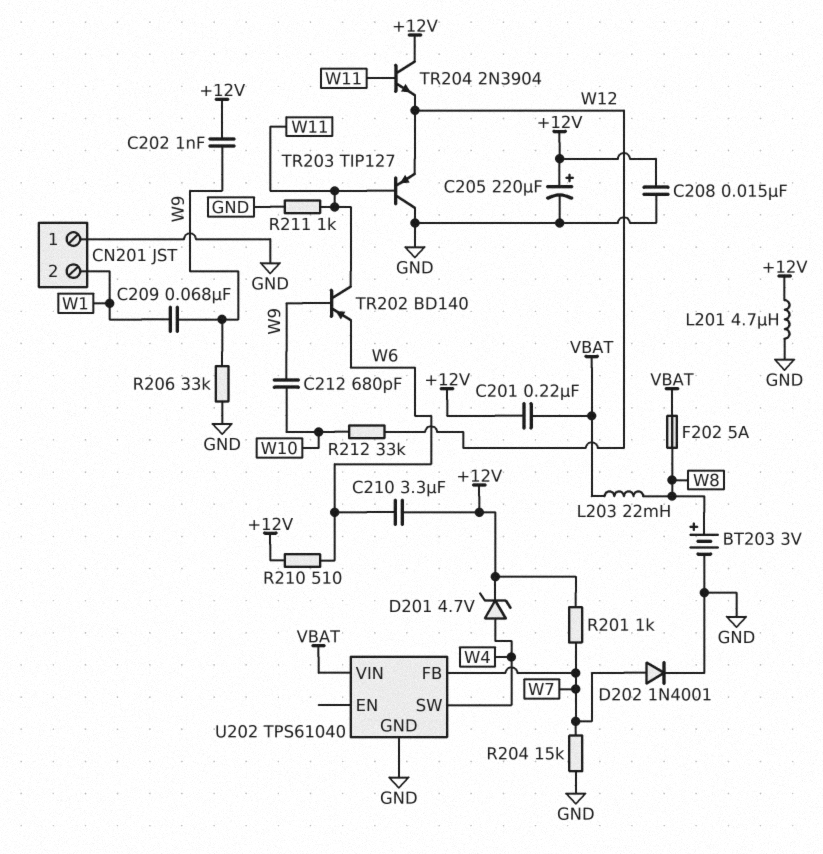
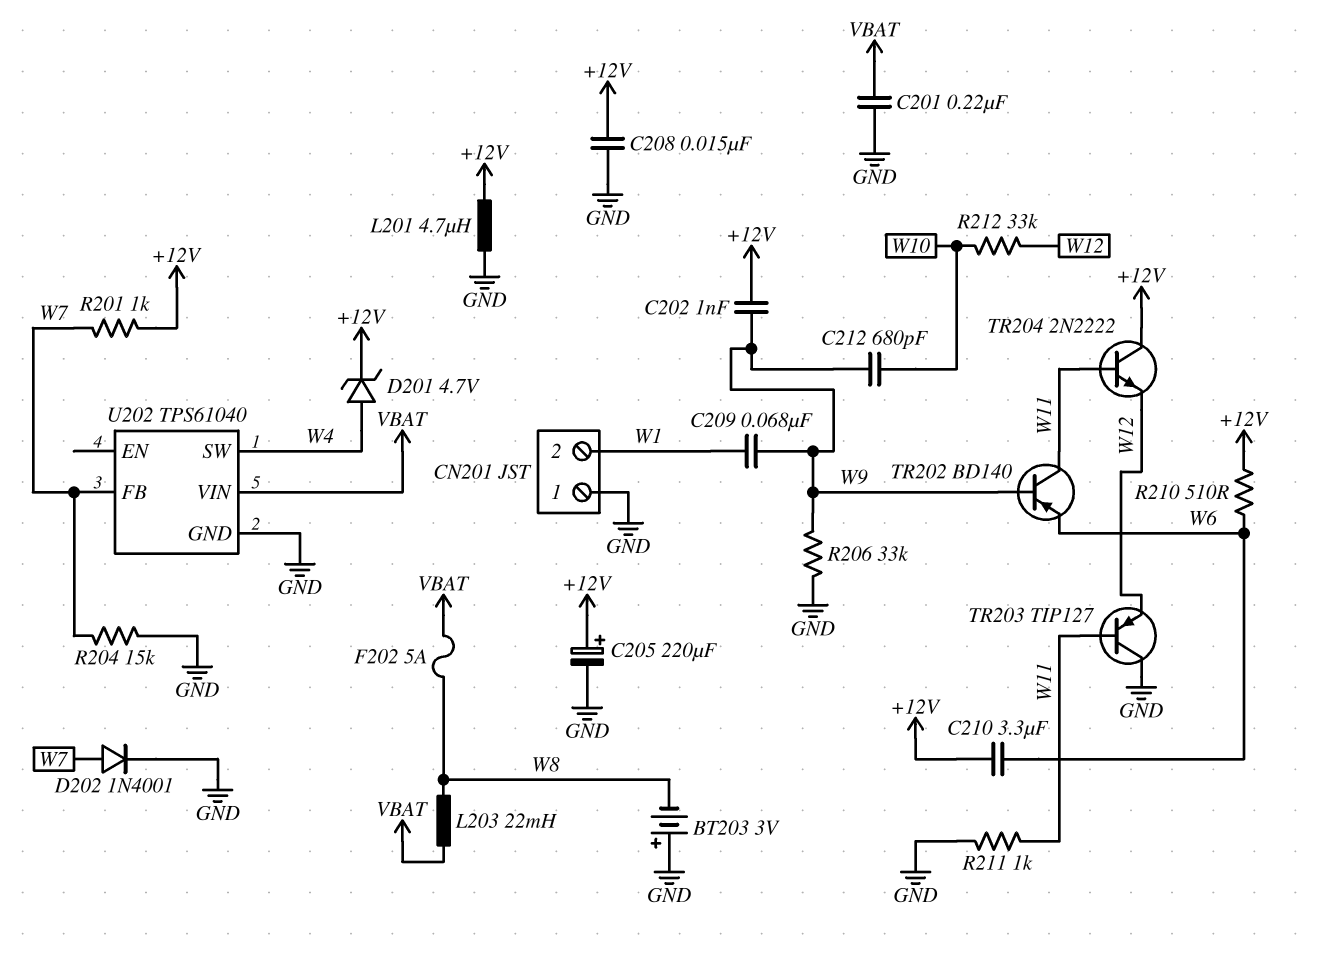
BT203: 3V (plus W8, minus GND) -> 3V (plus GND, minus W8)
C201: 220nF (+12V, VBAT) -> 220nF (GND, VBAT)
TR204: NPN 2N3904 (B W11, C +12V, E W12) -> NPN 2N2222 (B W11, C +12V, E W12)

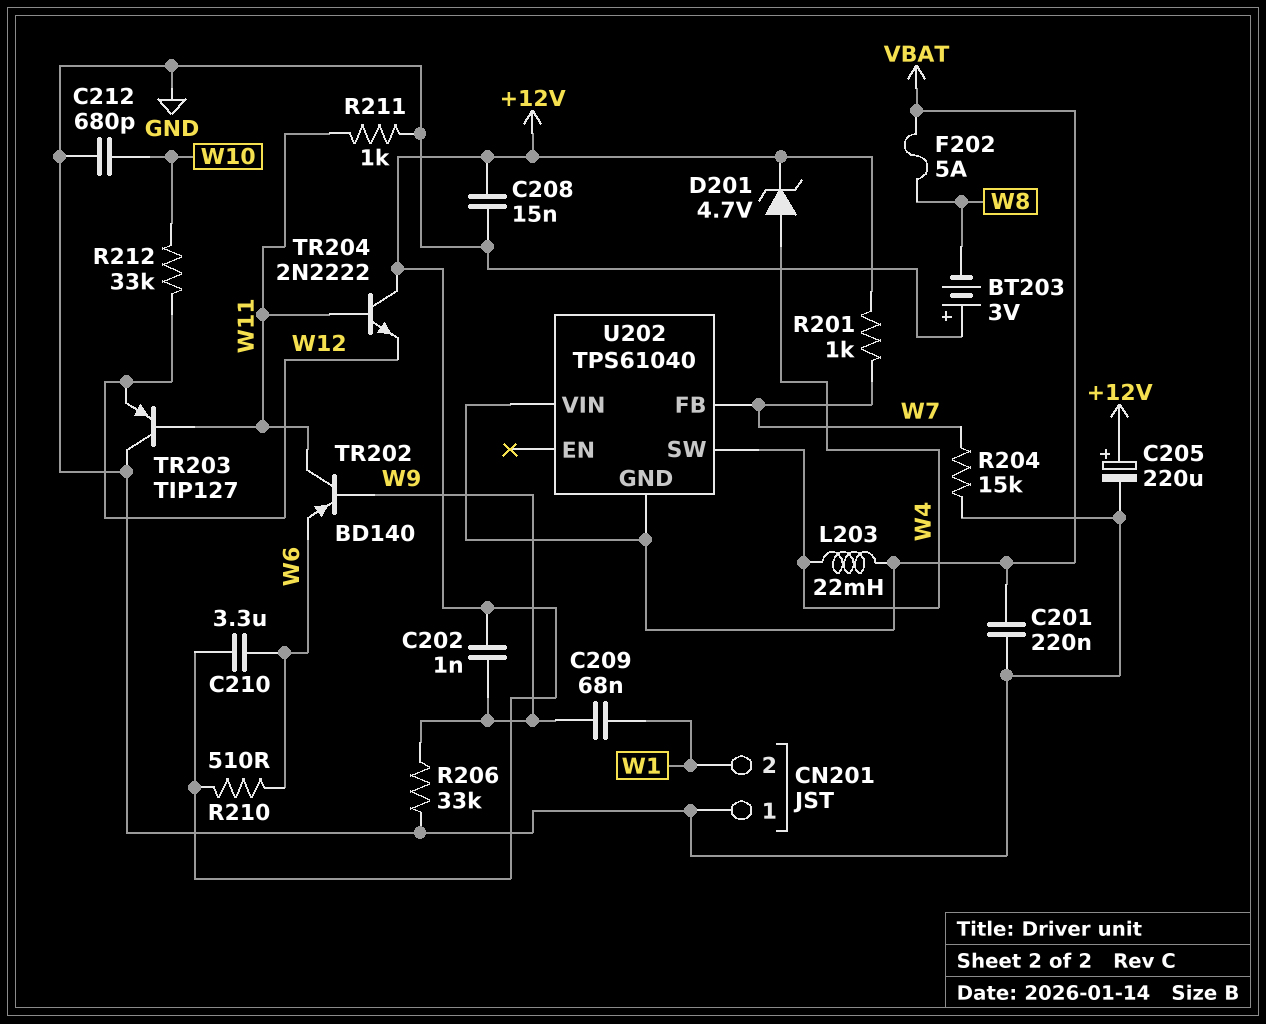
C212: 680pF (W9, W10) -> 680pF (GND, W10)
D202: diode 1N4001 (A W7, K GND) -> none
L201: 4.7uH (+12V, GND) -> none
L203: 22mH (VBAT, W8) -> 22mH (VBAT, W4)
U202 pin GND: GND -> VBAT

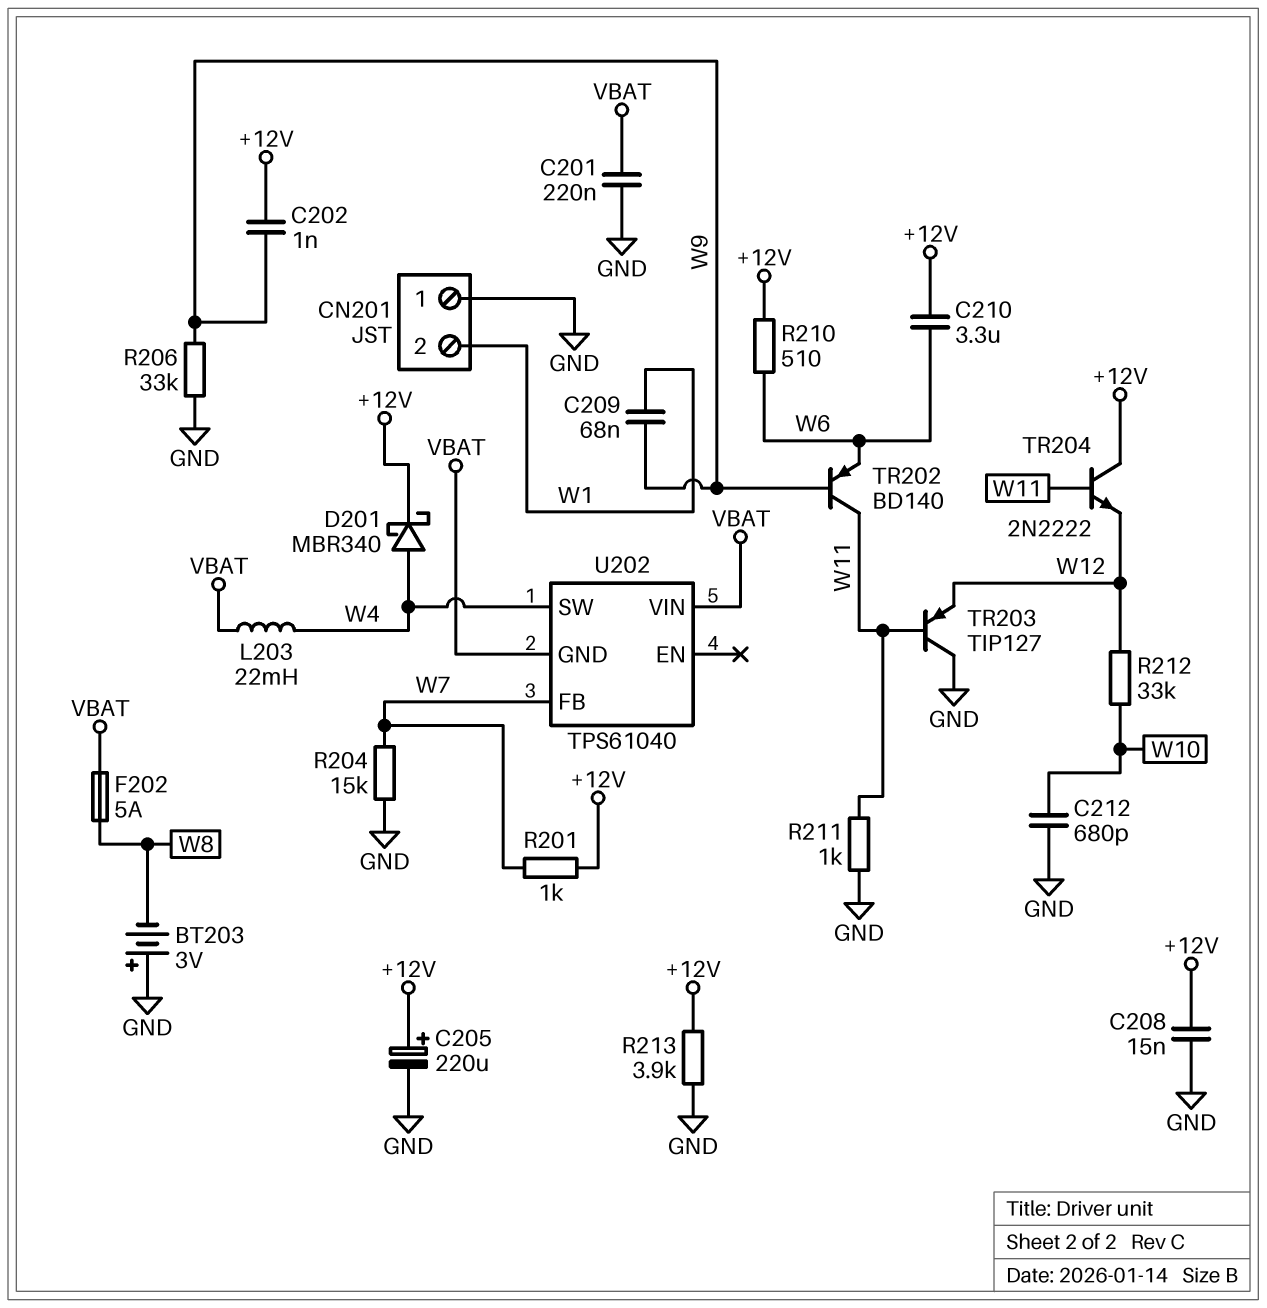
D201: zener 4.7V (A W4, K +12V) -> schottky MBR340 (A W4, K +12V)
R213: none -> 3.9k (+12V, GND)

